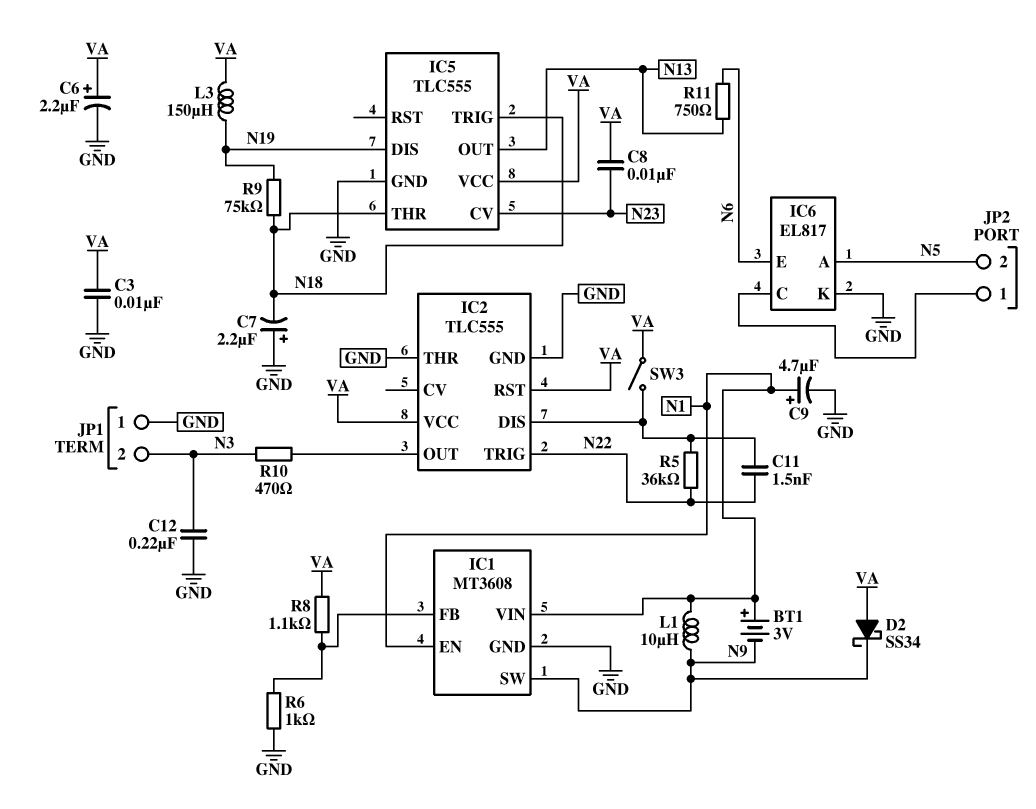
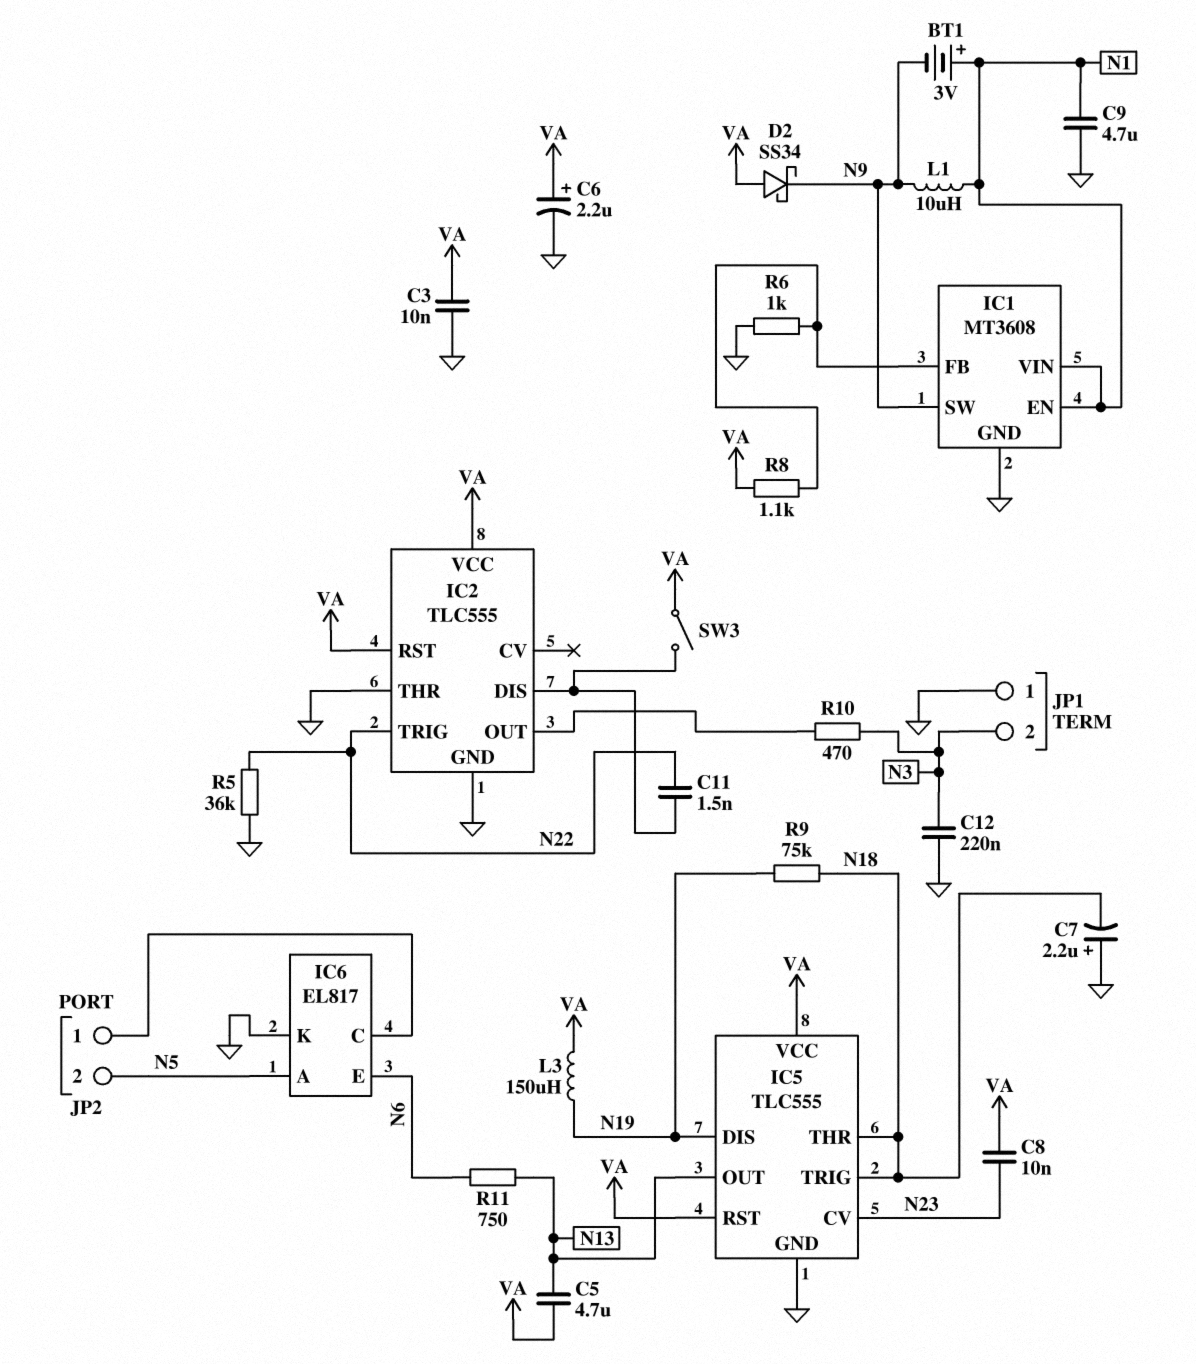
C5: none -> 4.7uF (N13, VA)
C9: 4.7uF (plus N1, minus GND) -> 4.7uF (GND, N1)
IC5 pin RST: none -> VA
R5: 36k (IC2/DIS, N22) -> 36k (GND, N22)

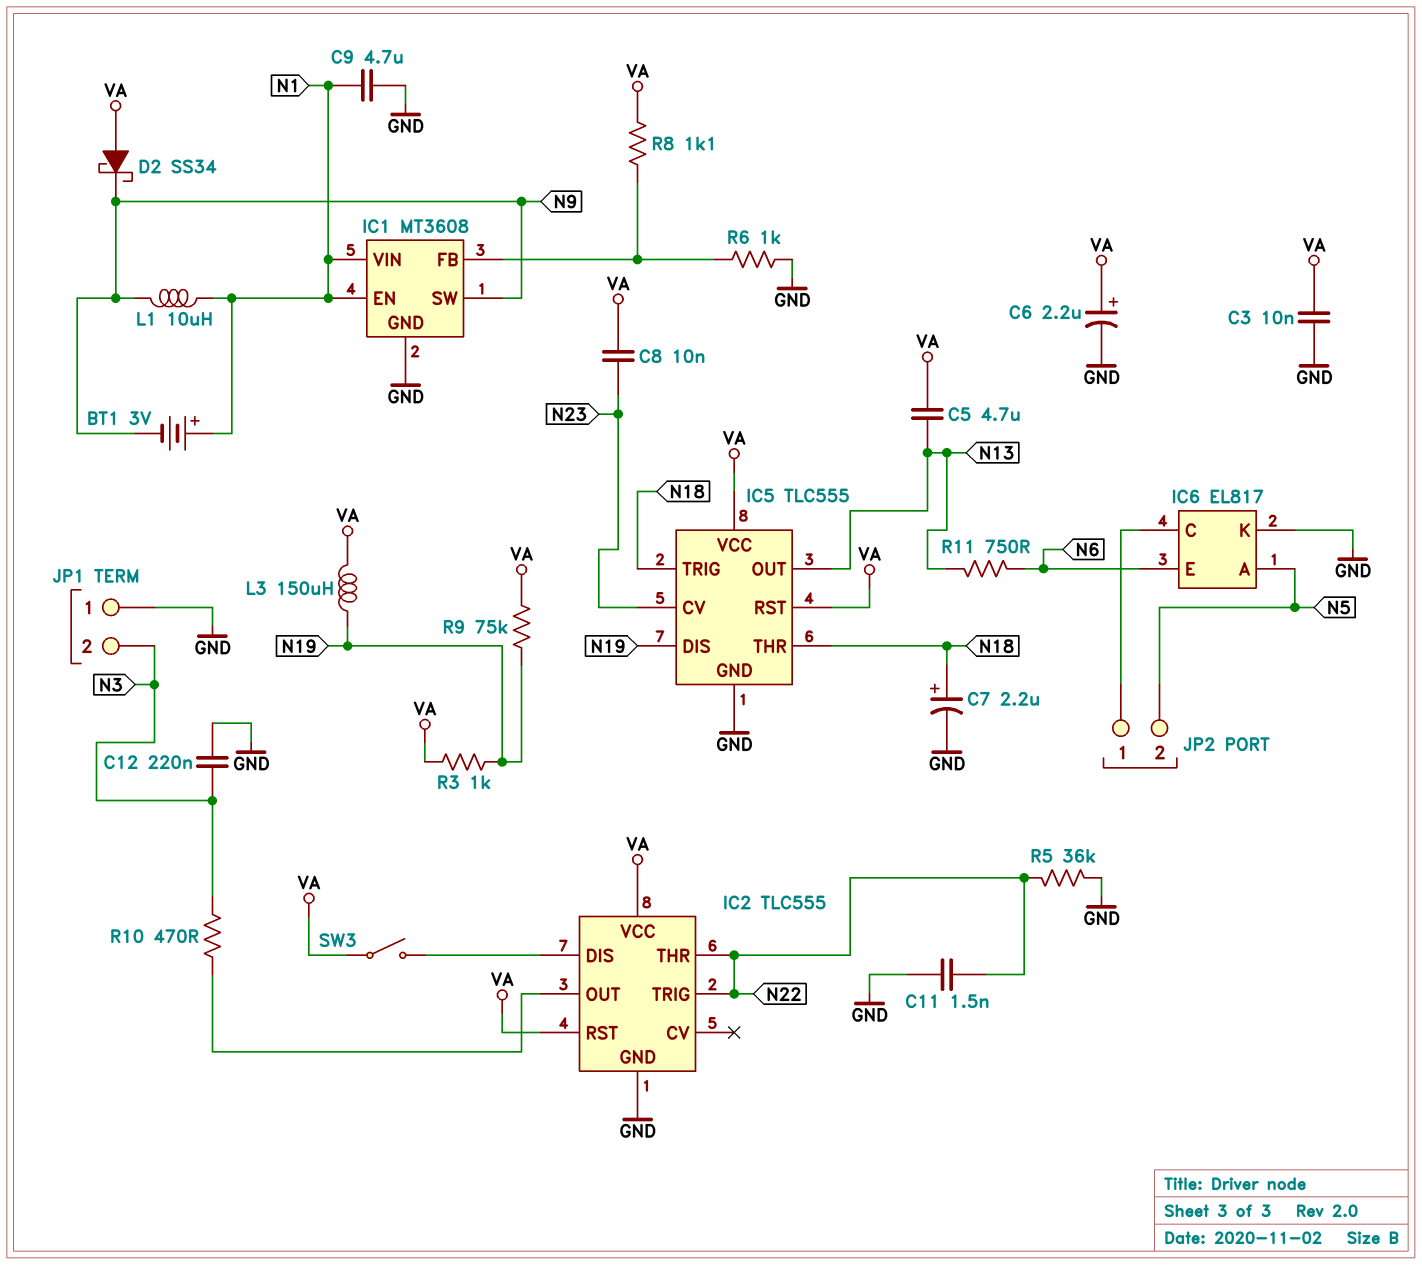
C7: 2.2uF (plus GND, minus N18) -> 2.2uF (plus N18, minus GND)
C11: 1.5nF (IC2/DIS, N22) -> 1.5nF (GND, N22)
IC2 pin THR: GND -> N22
R3: none -> 1k (N19, VA)
R9: 75k (N18, N19) -> 75k (N19, VA)

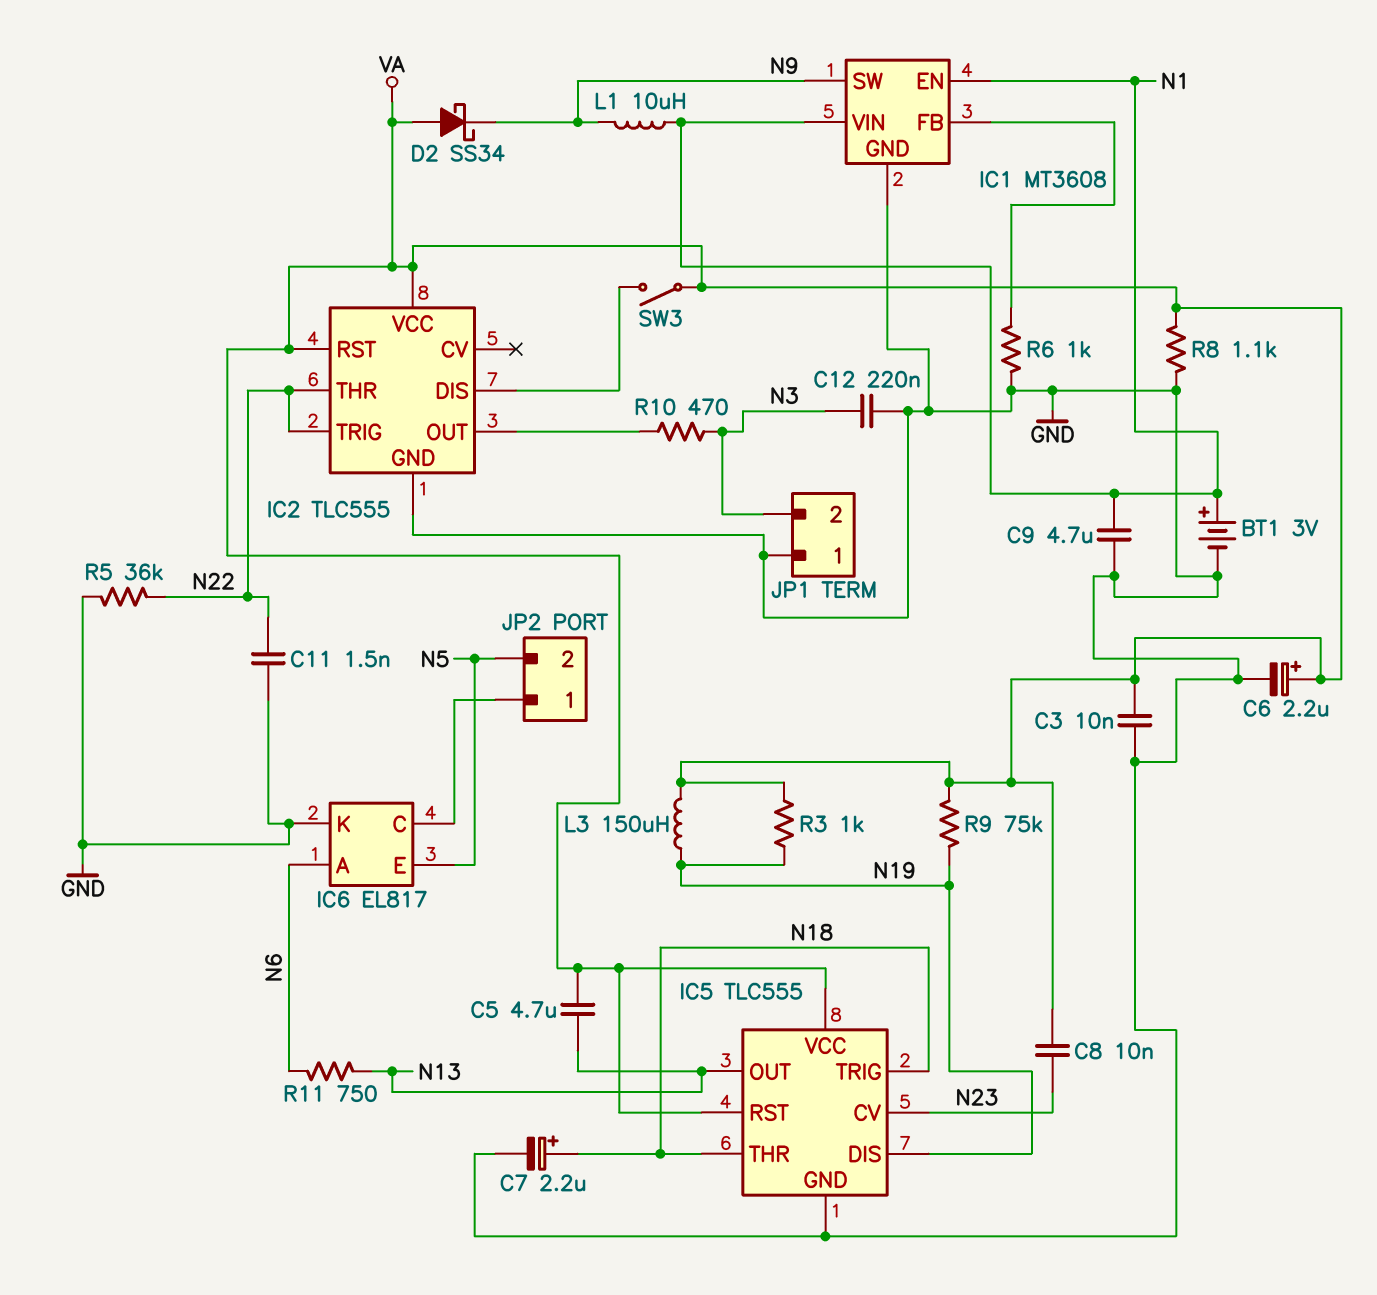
BT1: 3V (plus N1, minus N9) -> 3V (plus N1, minus GND)
IC6 pin A: N5 -> N6
IC6 pin E: N6 -> N5
R8: 1.1k (IC1/FB, VA) -> 1.1k (GND, VA)

